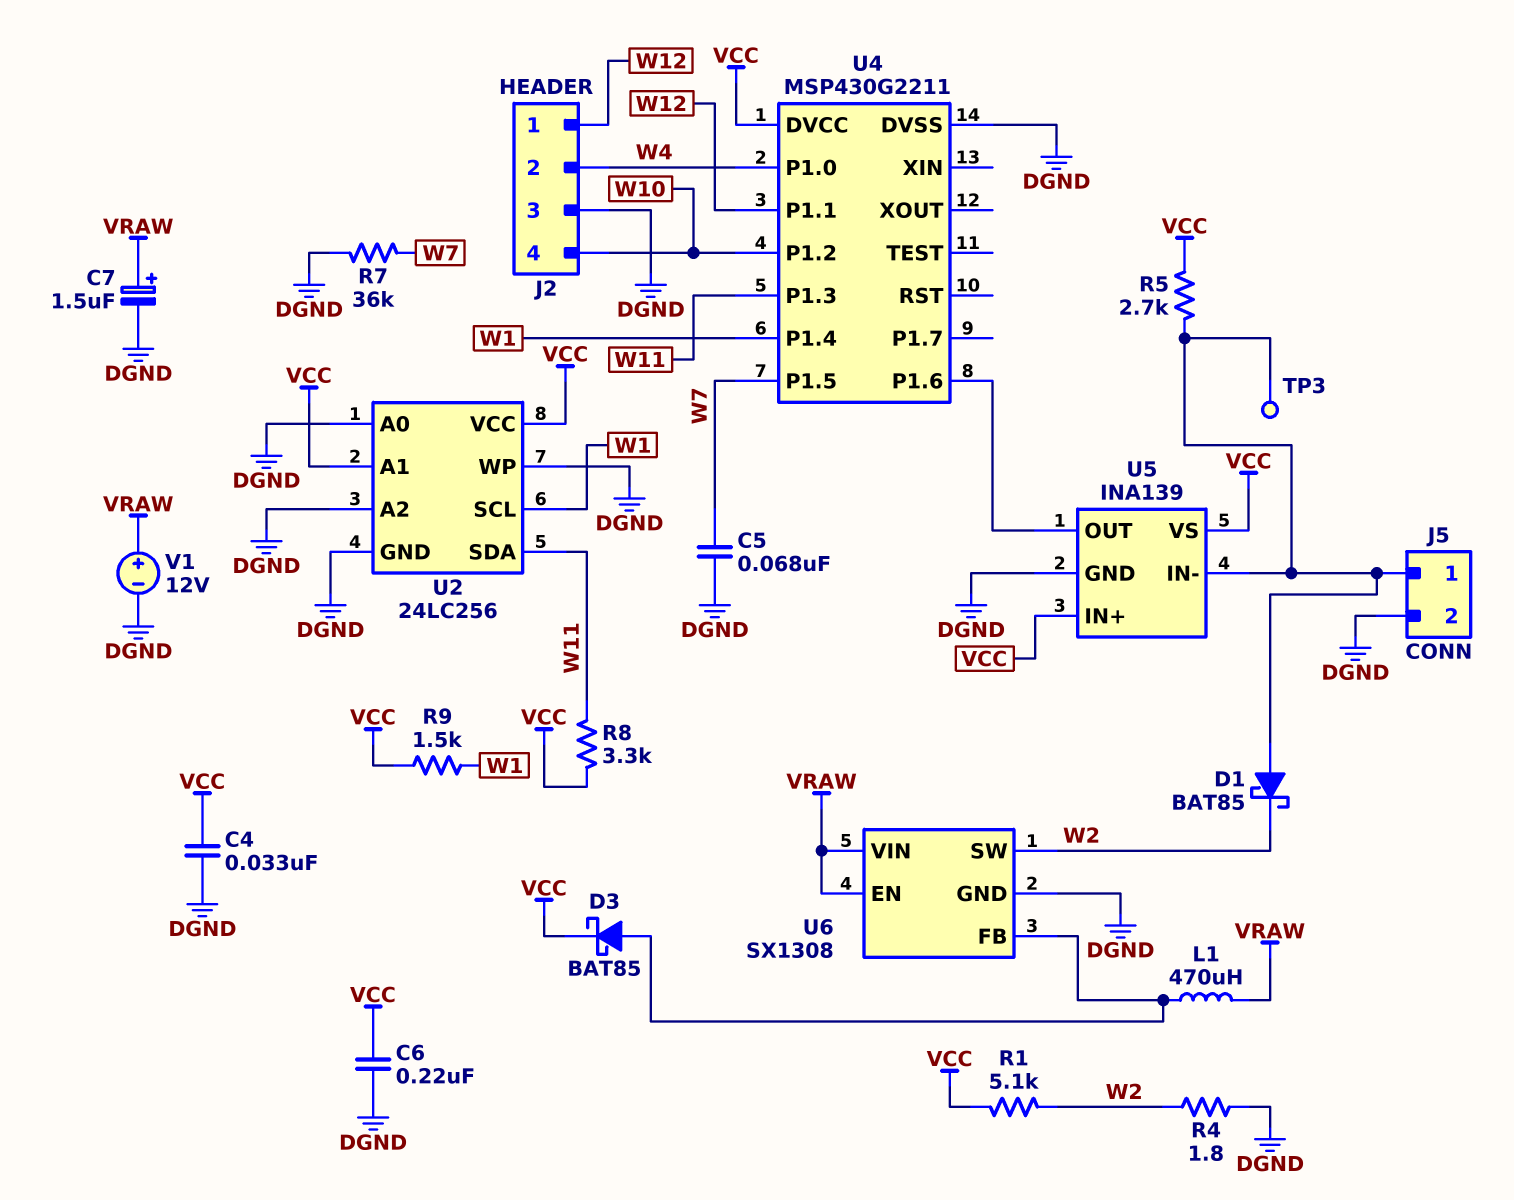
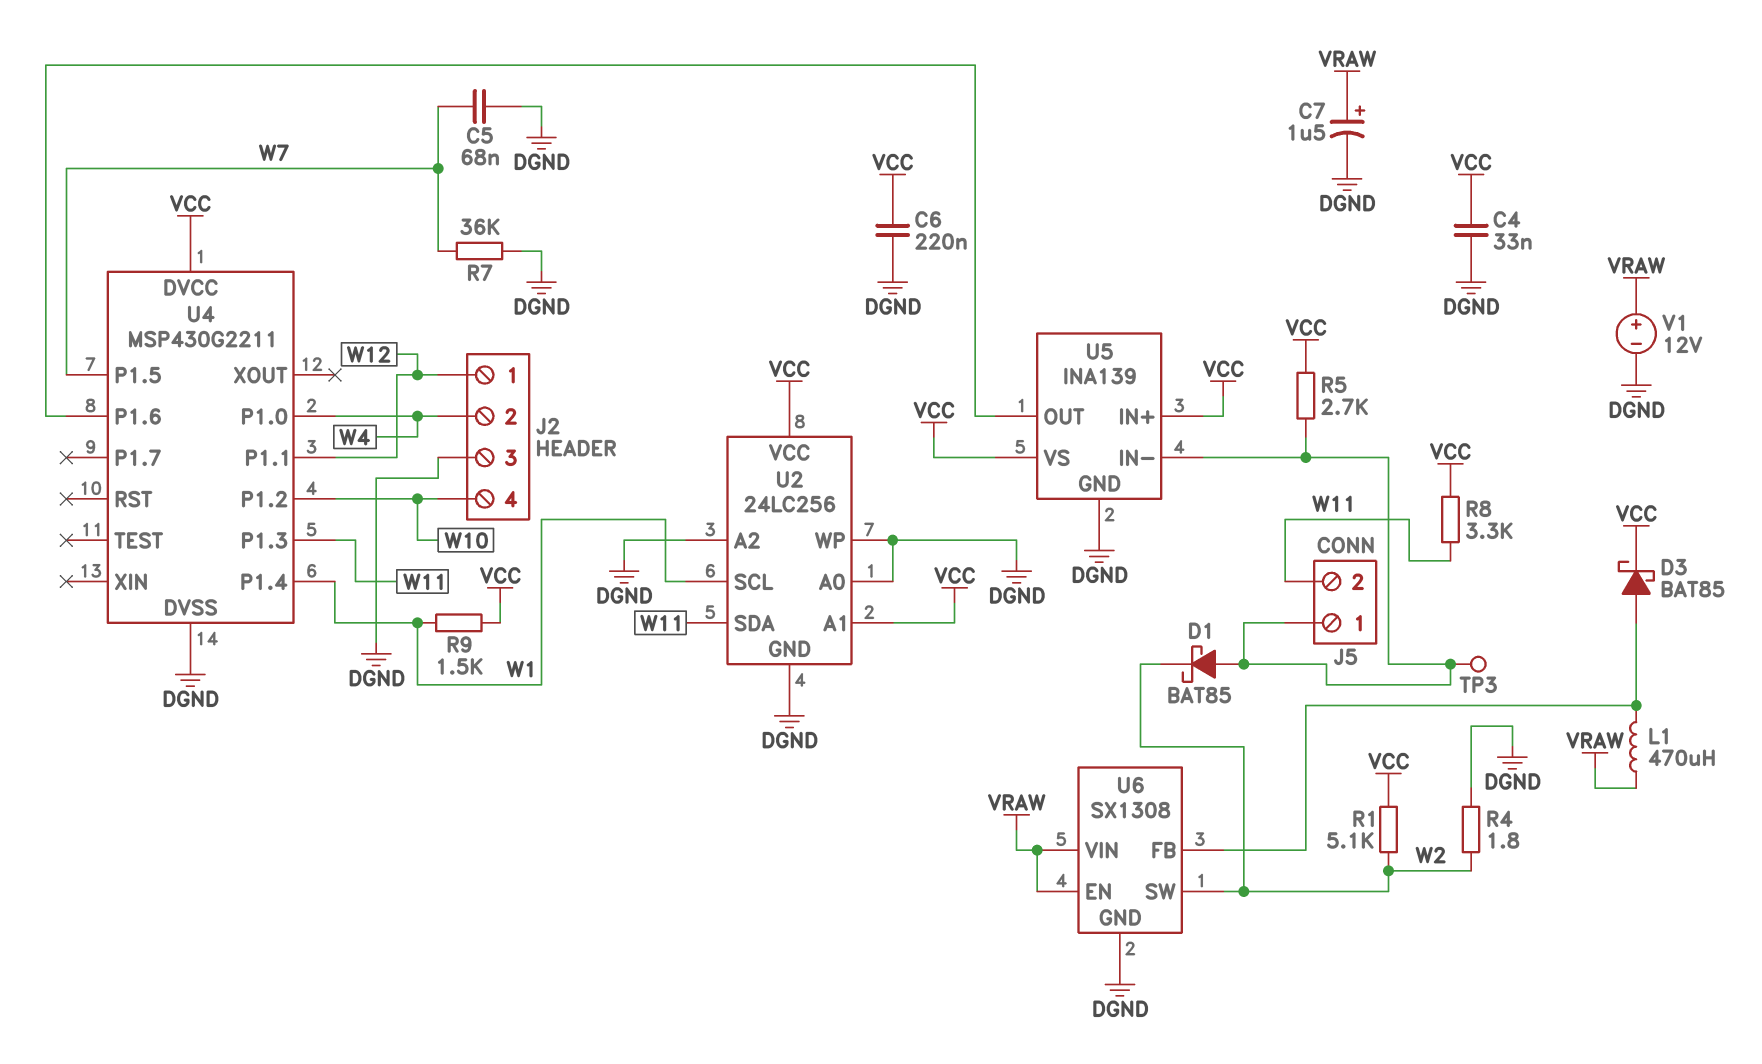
J5 pin 2: DGND -> W11

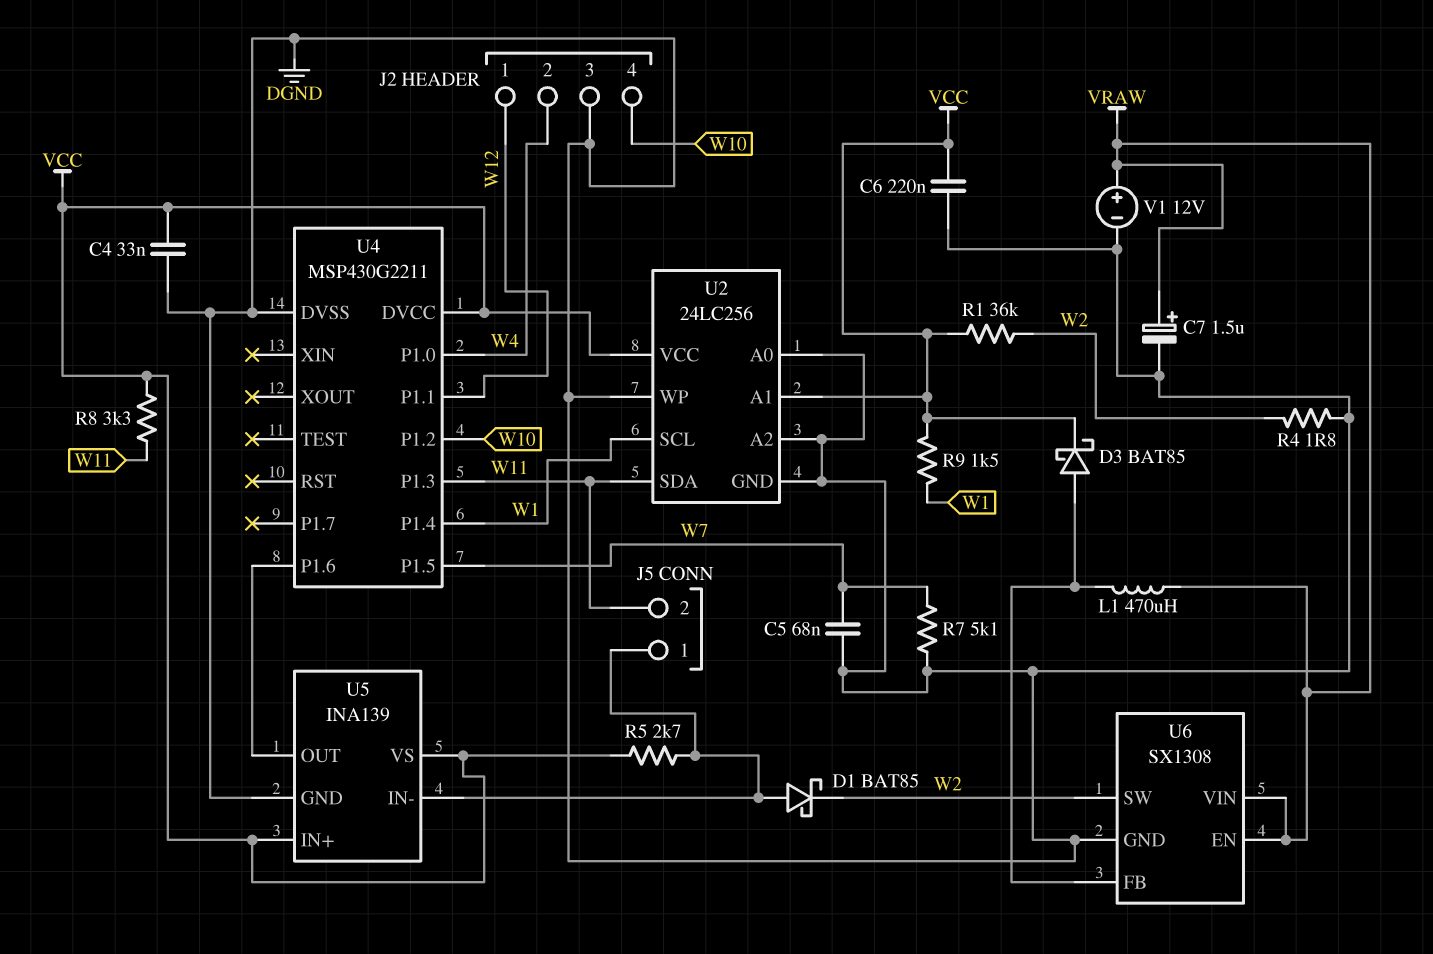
R1: 5.1k (VCC, W2) -> 36k (VCC, W2)
R7: 36k (DGND, W7) -> 5.1k (DGND, W7)
TP3: test point (J5/1) -> none

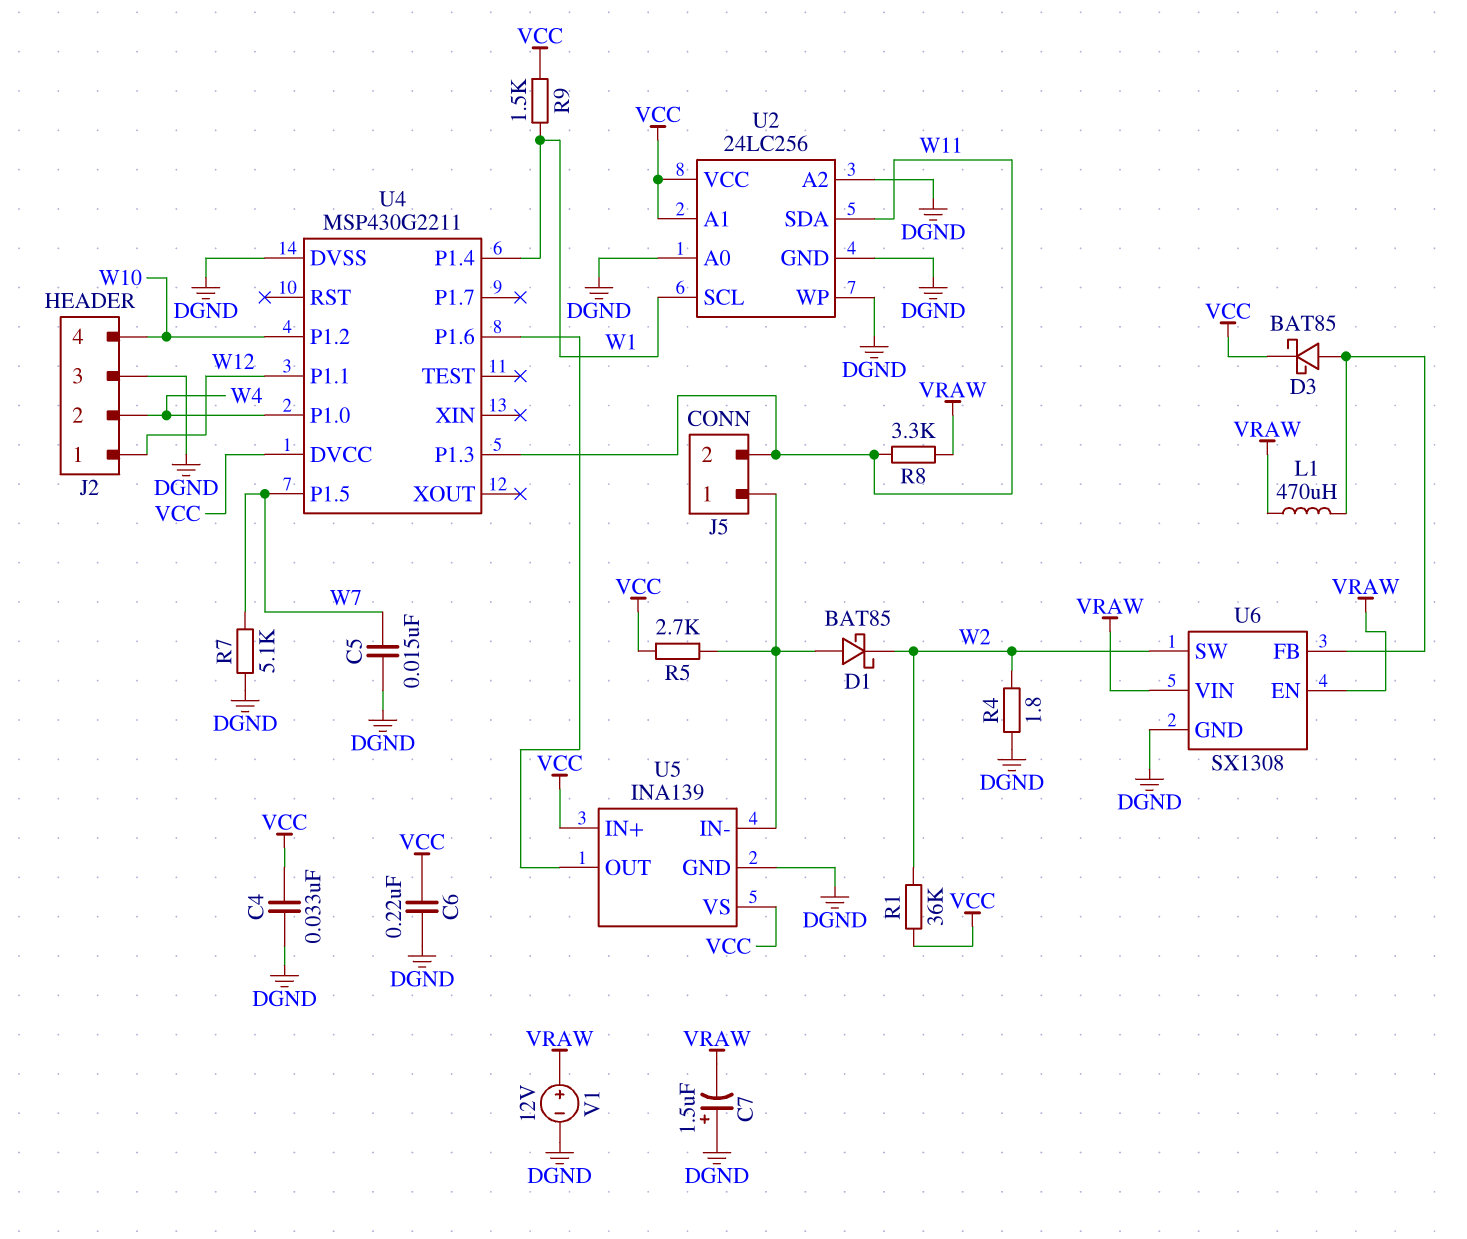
C5: 68nF (DGND, W7) -> 15nF (DGND, W7)
C7: 1.5uF (plus VRAW, minus DGND) -> 1.5uF (plus DGND, minus VRAW)
R8: 3.3k (VCC, W11) -> 3.3k (VRAW, W11)

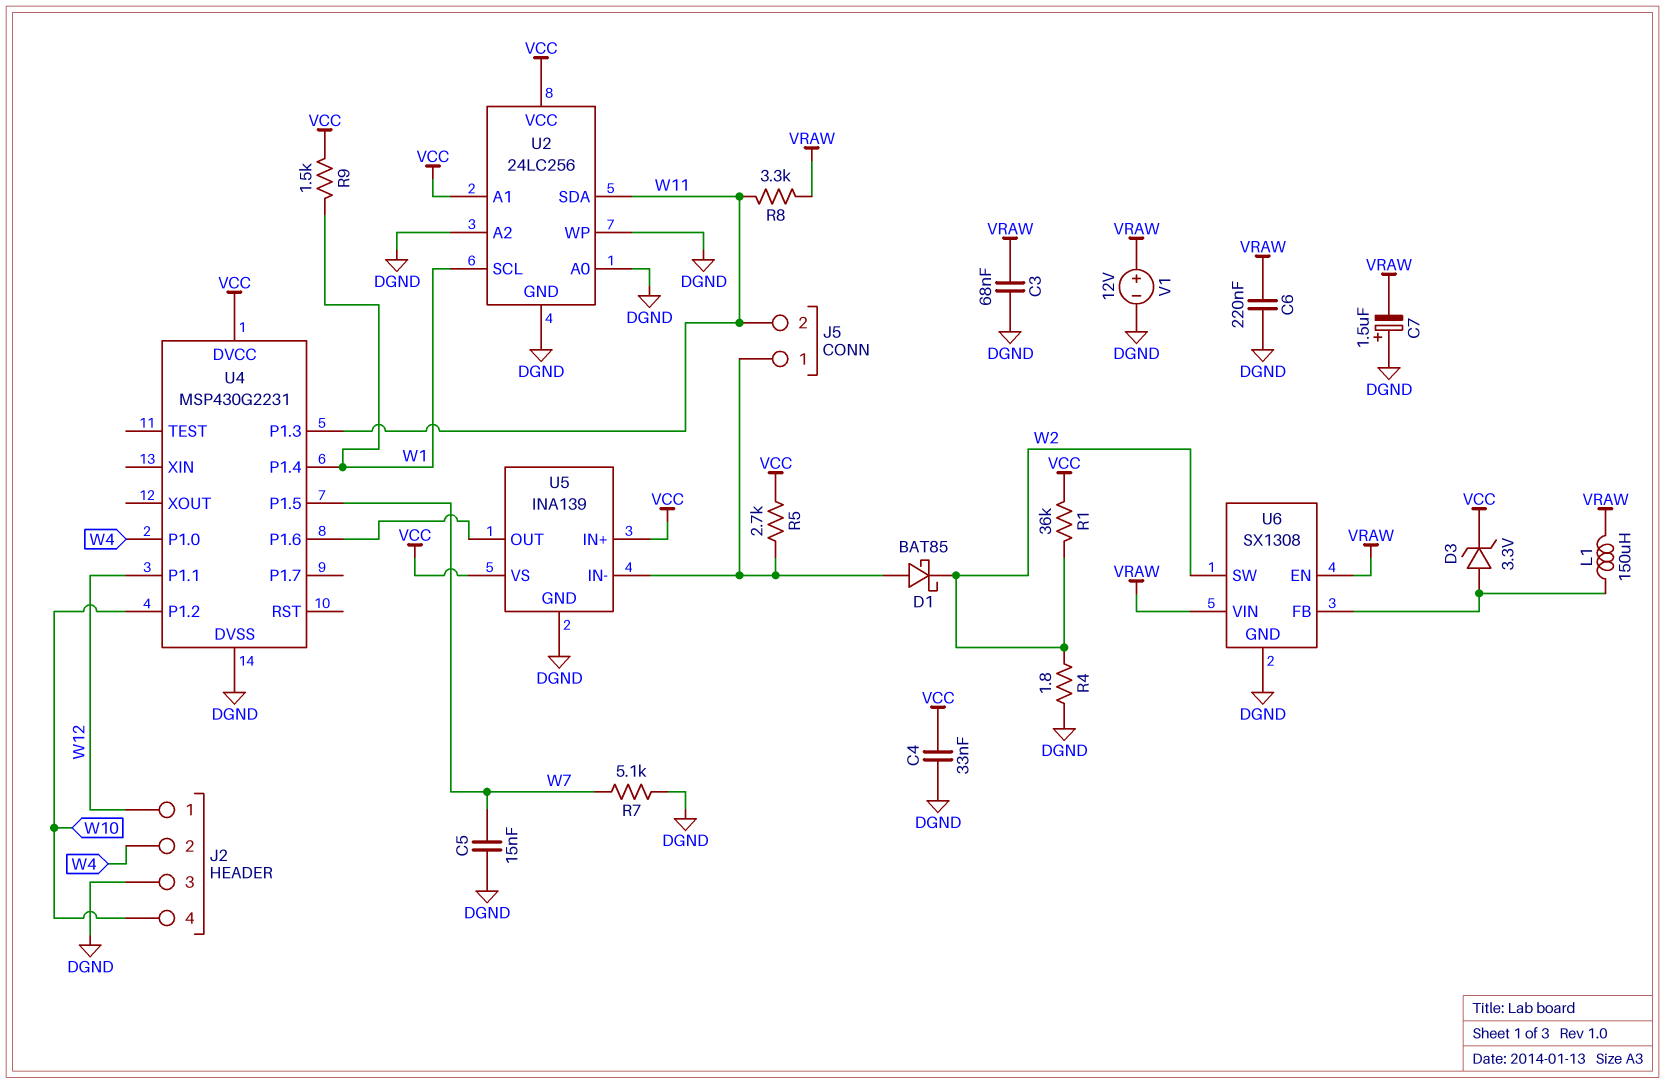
C3: none -> 68nF (DGND, VRAW)
C6: 220nF (DGND, VCC) -> 220nF (DGND, VRAW)
D3: schottky BAT85 (A U6/FB, K VCC) -> zener 3.3V (A U6/FB, K VCC)
L1: 470uH (U6/FB, VRAW) -> 150uH (U6/FB, VRAW)
U4: MSP430G2211 -> MSP430G2231

